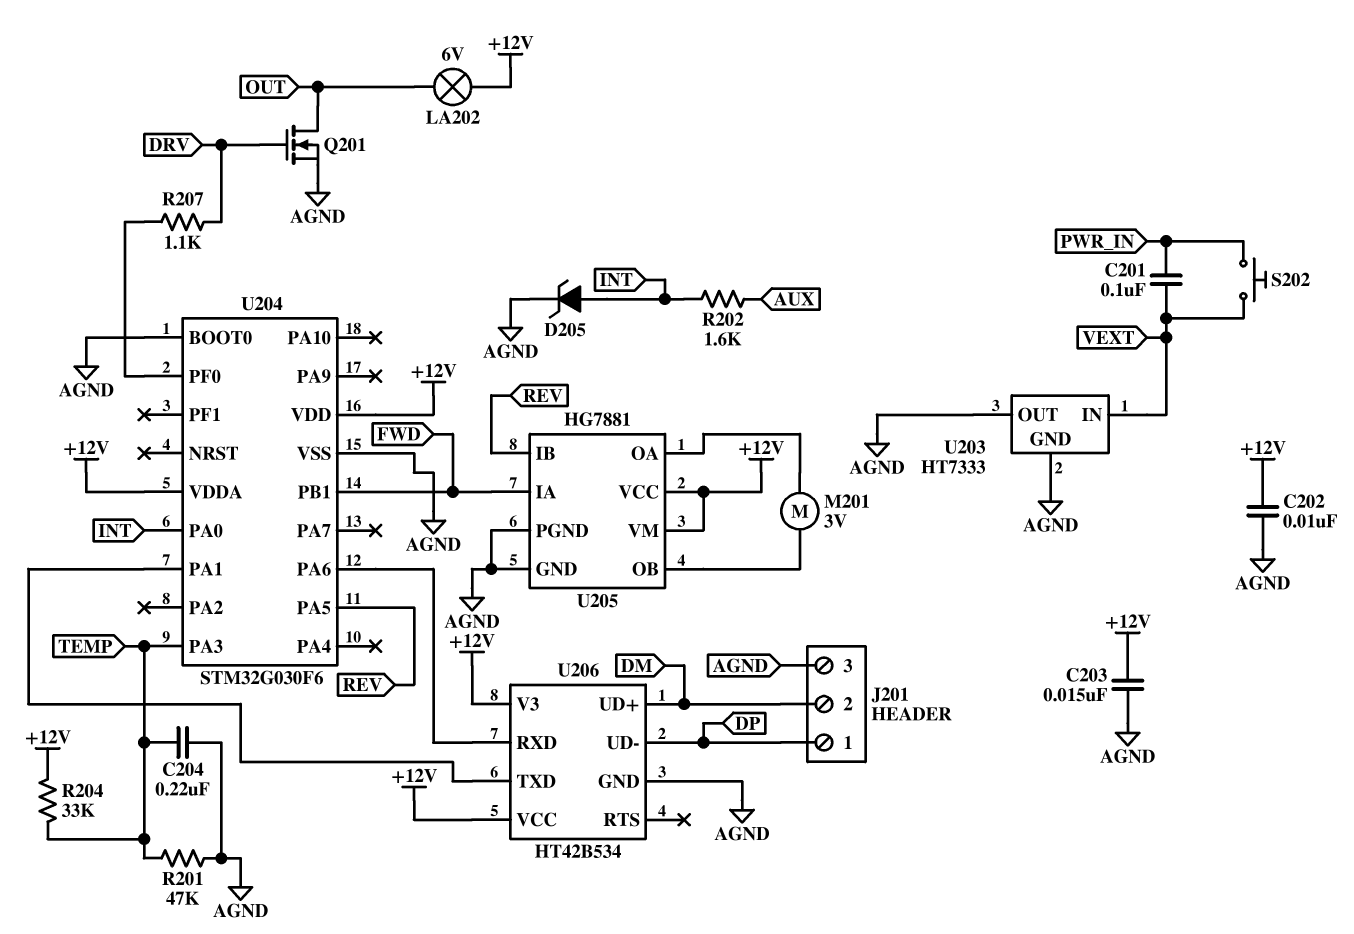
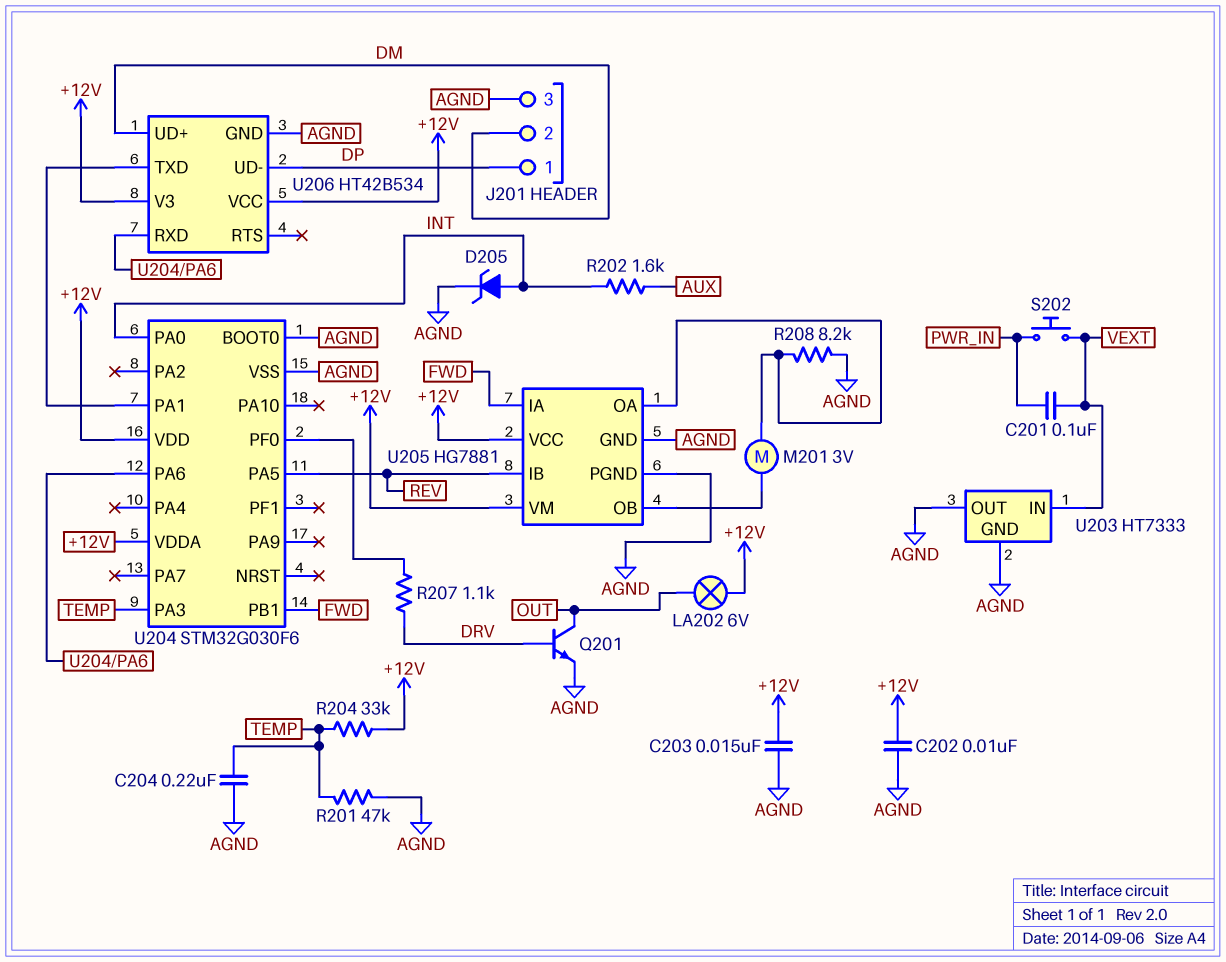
Q201: NMOS (G DRV, D OUT, S AGND) -> NPN (B DRV, C OUT, E AGND)
R208: none -> 8.2k (AGND, U205/OA)

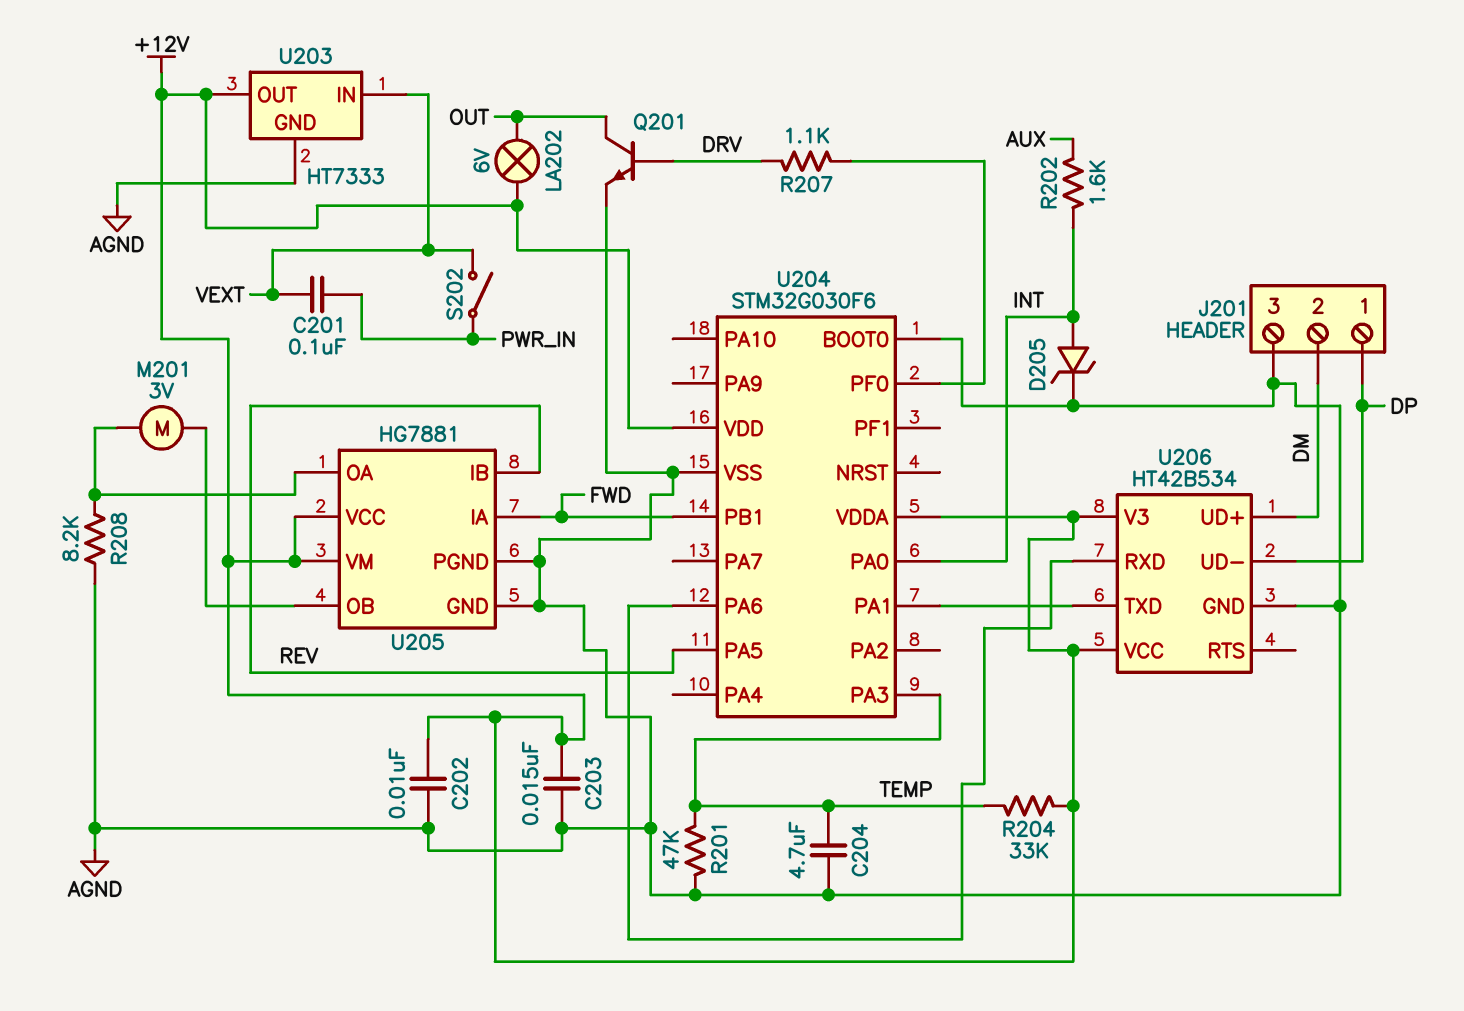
C204: 220nF (AGND, TEMP) -> 4.7uF (AGND, TEMP)
S202: button (PWR_IN, VEXT) -> switch (PWR_IN, VEXT)
U203 pin OUT: AGND -> +12V

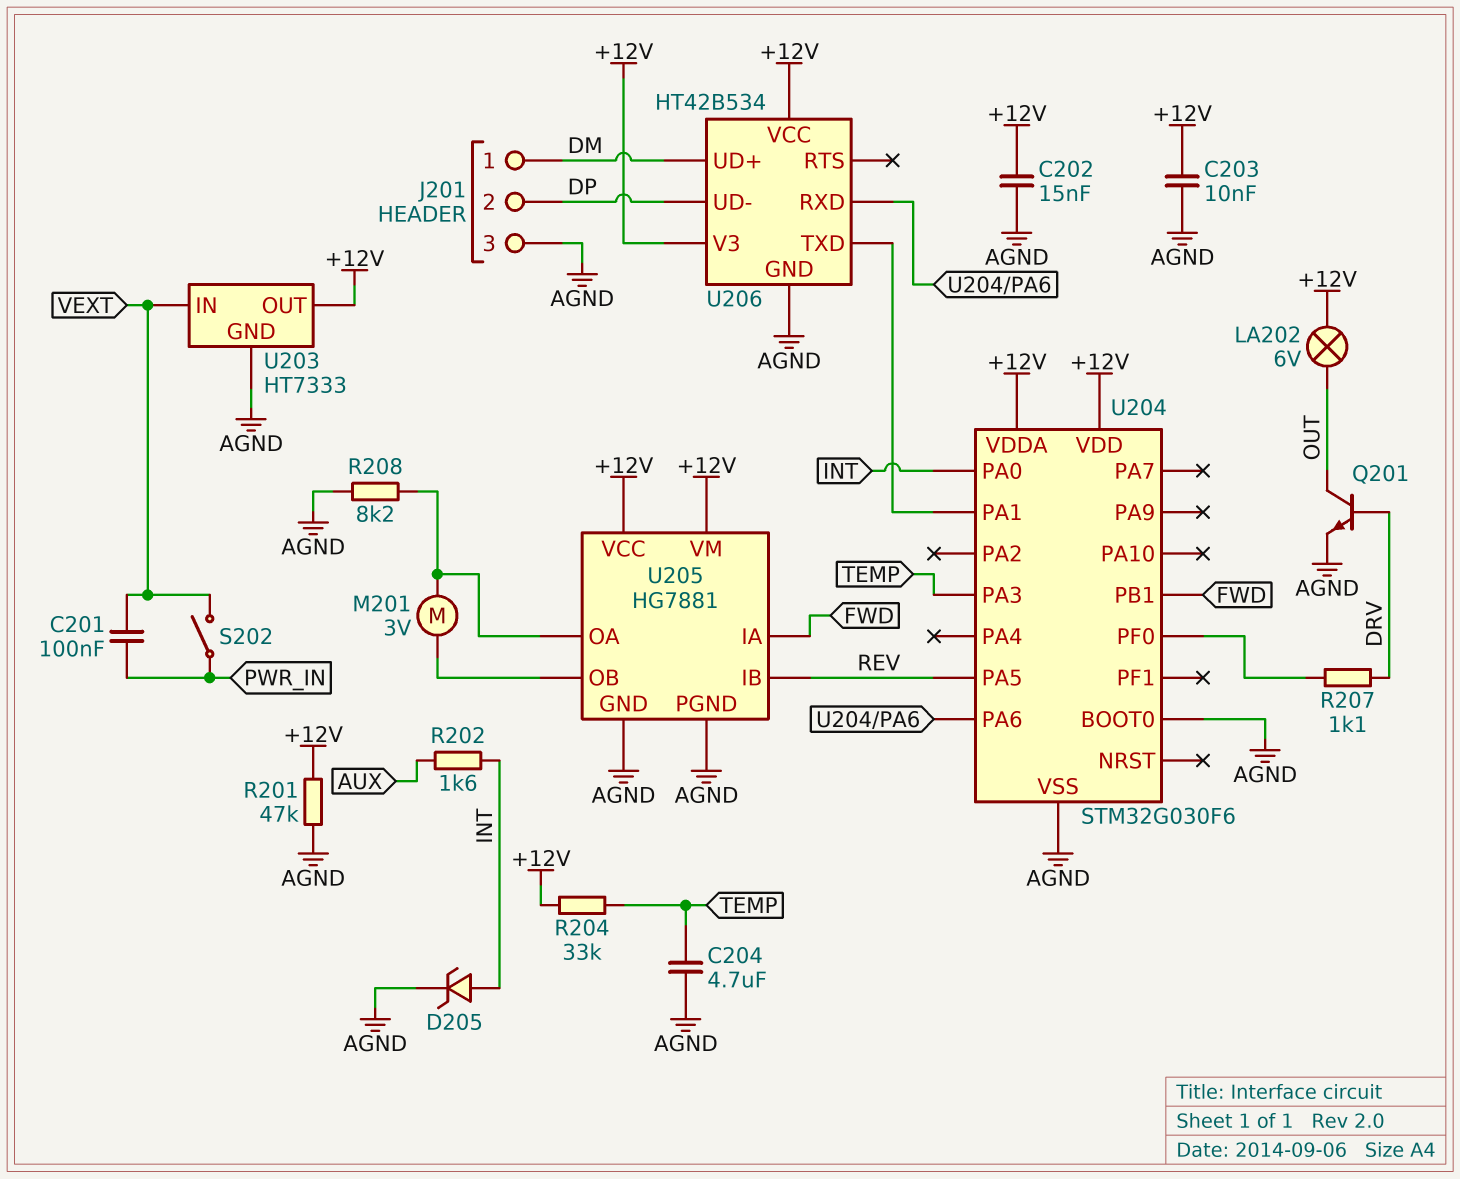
C202: 10nF (+12V, AGND) -> 15nF (+12V, AGND)
C203: 15nF (+12V, AGND) -> 10nF (+12V, AGND)
J201 pin 1: DP -> DM
J201 pin 2: DM -> DP
R201: 47k (AGND, TEMP) -> 47k (+12V, AGND)

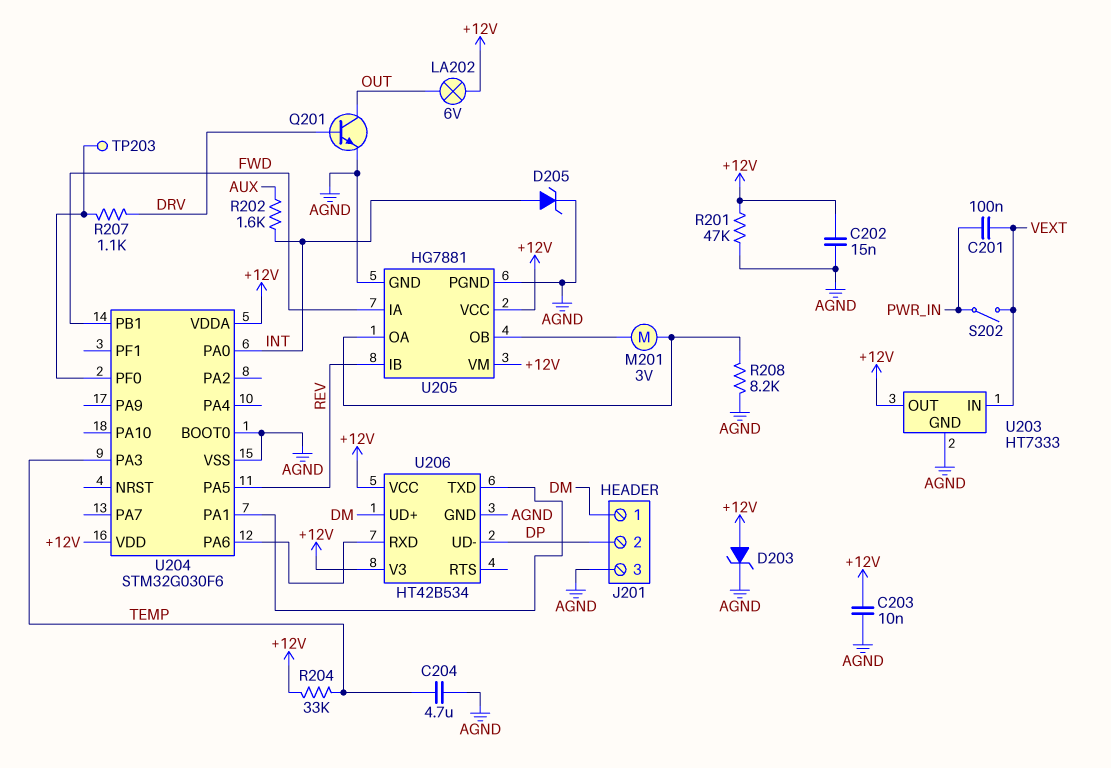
D203: none -> zener (A +12V, K AGND)
TP203: none -> test point (U204/PF0)

